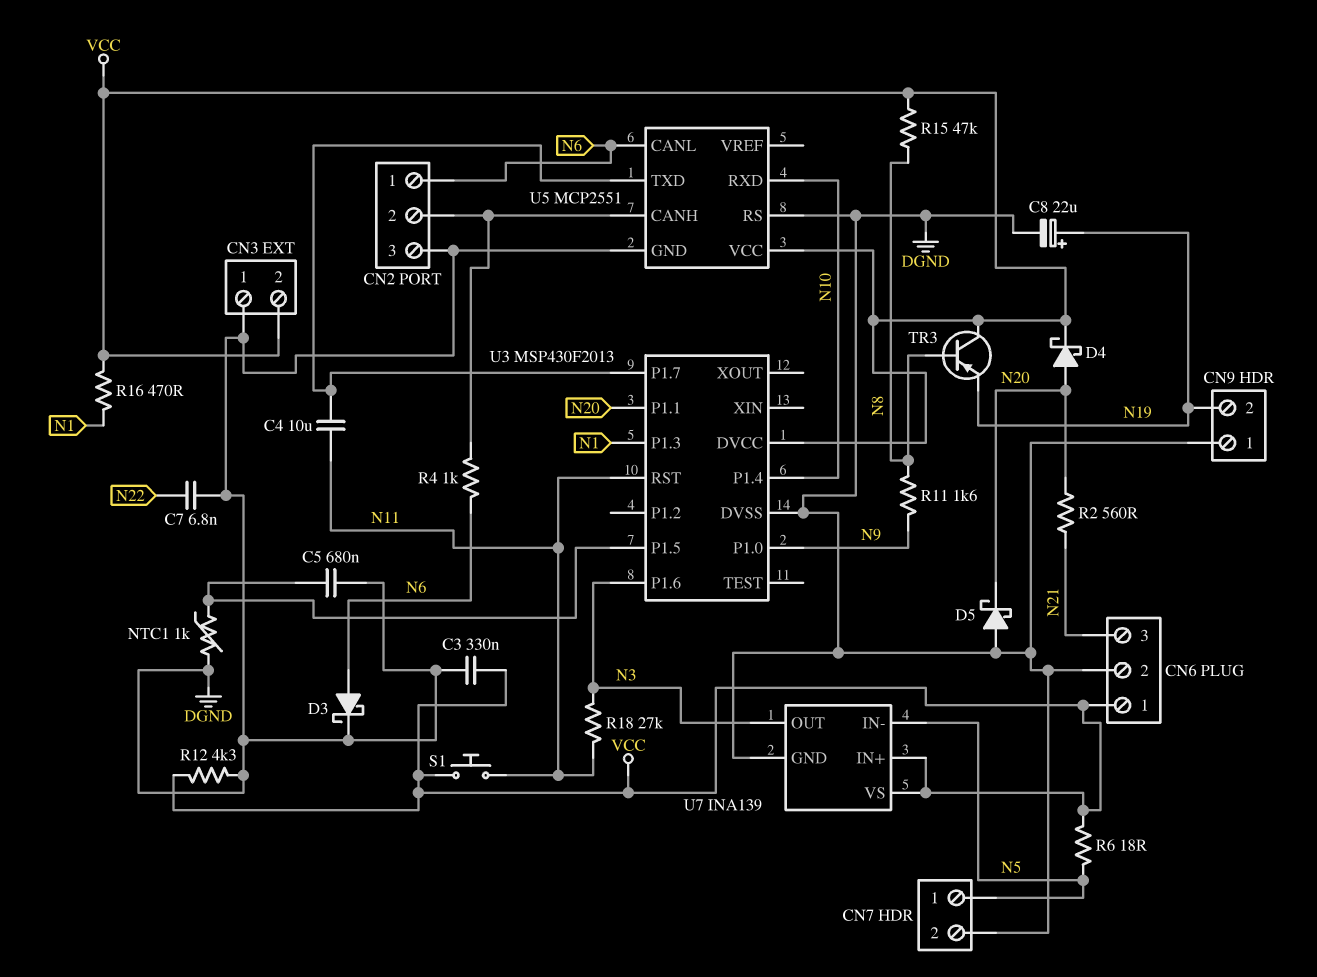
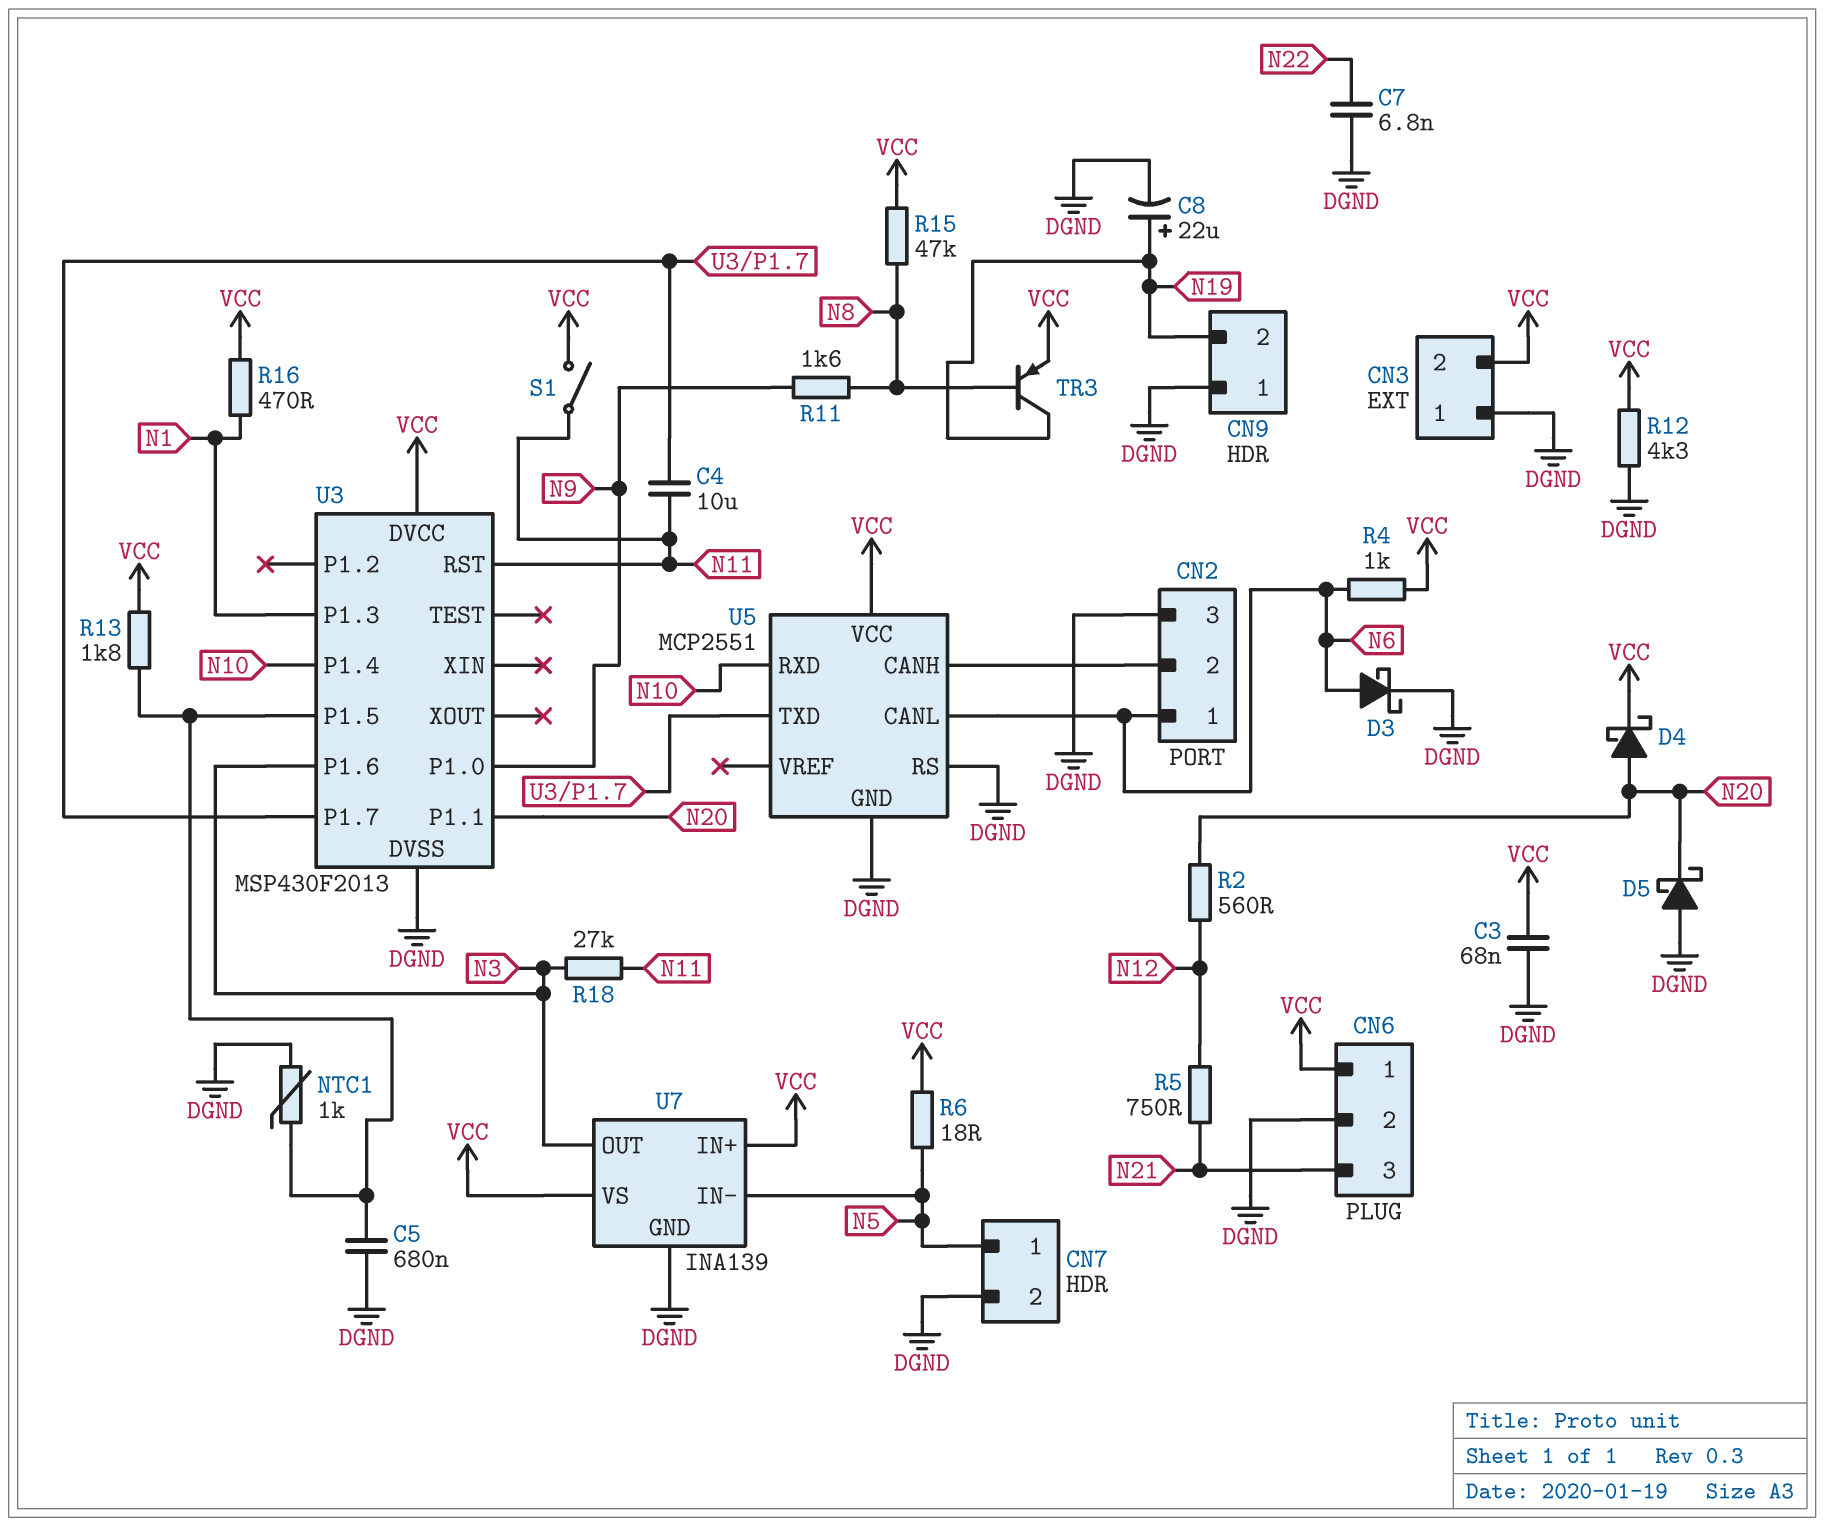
C3: 330nF (DGND, VCC) -> 68nF (DGND, VCC)
R2: 560 (N20, N21) -> 560 (N12, N20)
R4: 1k (CN2/2, N6) -> 1k (N6, VCC)
R5: none -> 750 (N12, N21)
R13: none -> 1.8k (U3/P1.5, VCC)
S1: button (N11, VCC) -> switch (N11, VCC)
TR3: PNP (B N8, C VCC, E N19) -> PNP (B N8, C N19, E VCC)

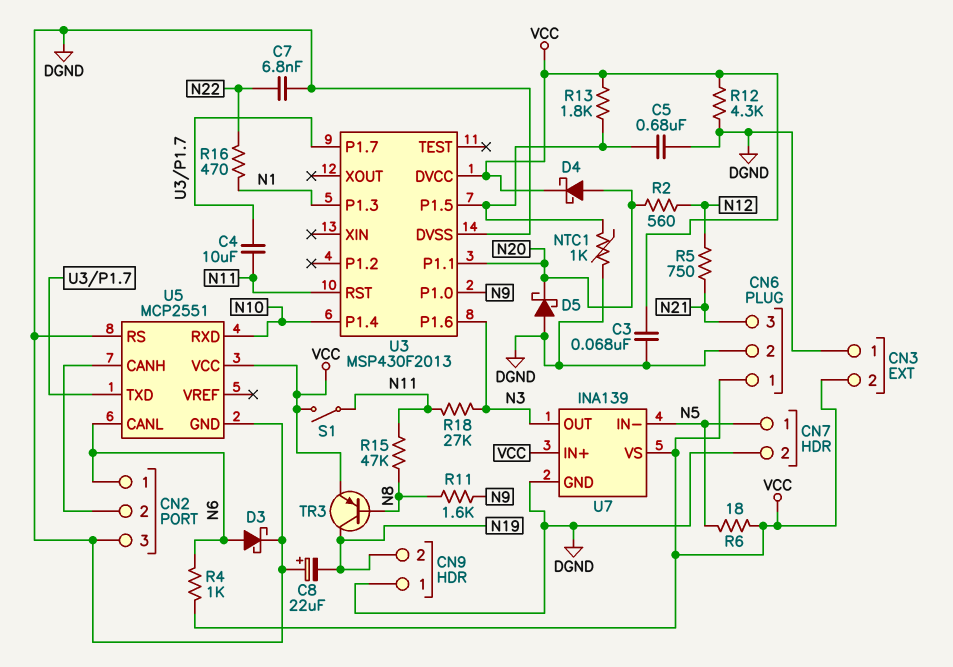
C8: 22uF (plus N19, minus DGND) -> 22uF (plus DGND, minus N19)
R15: 47k (N8, VCC) -> 47k (N8, N11)
R16: 470 (N1, VCC) -> 470 (N1, N22)

